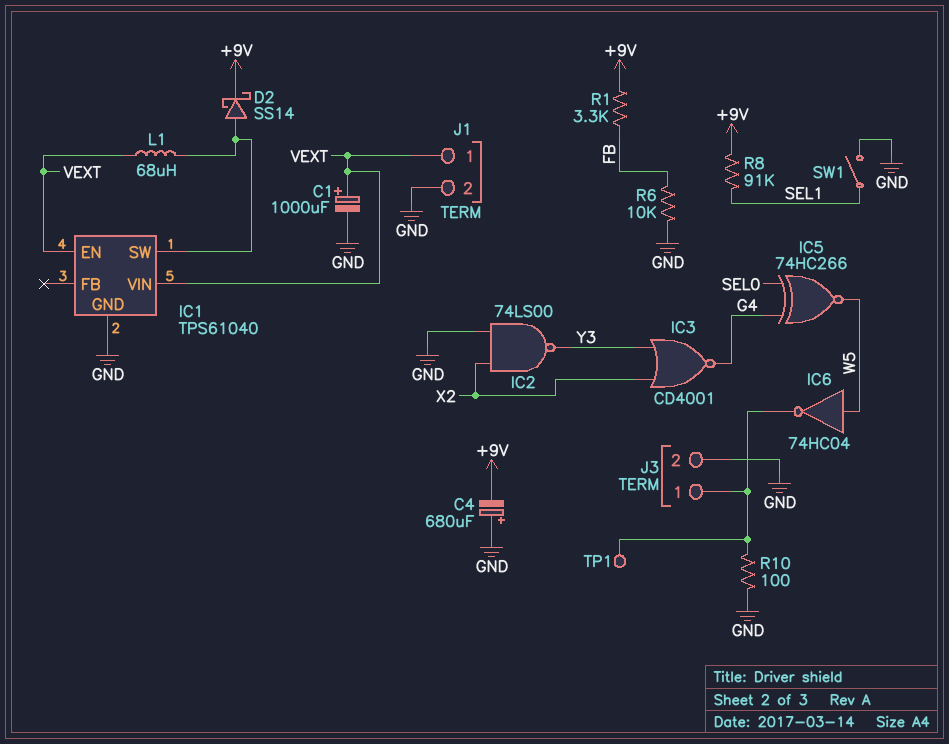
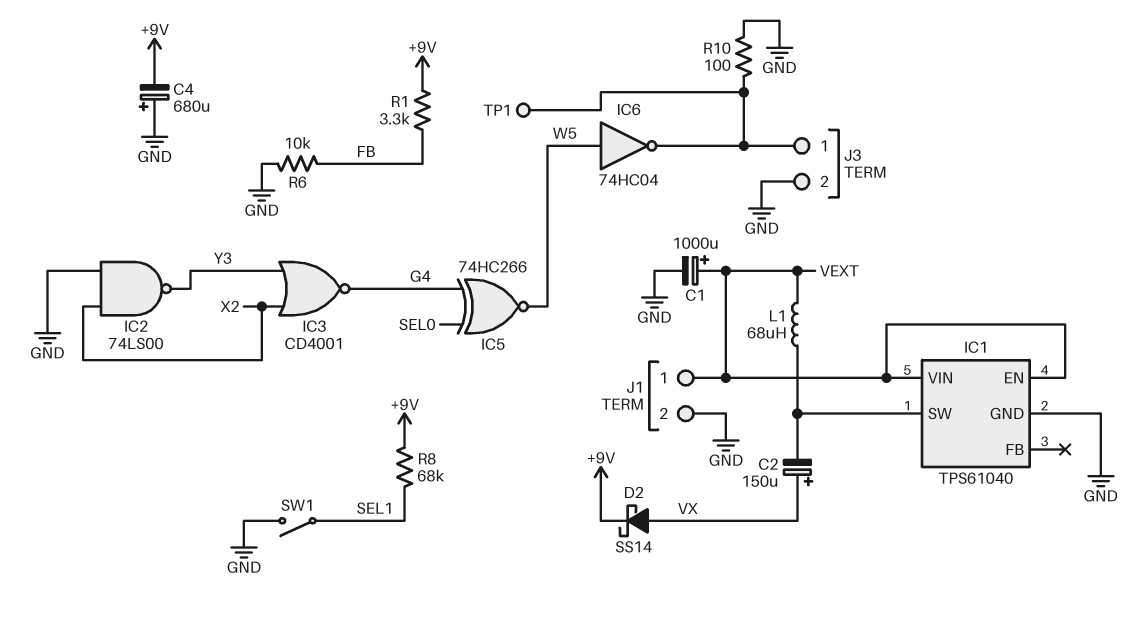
C2: none -> 150uF (plus VX, minus IC1/SW)
D2: schottky SS14 (A IC1/SW, K +9V) -> schottky SS14 (A VX, K +9V)
R8: 91k (+9V, SEL1) -> 68k (+9V, SEL1)

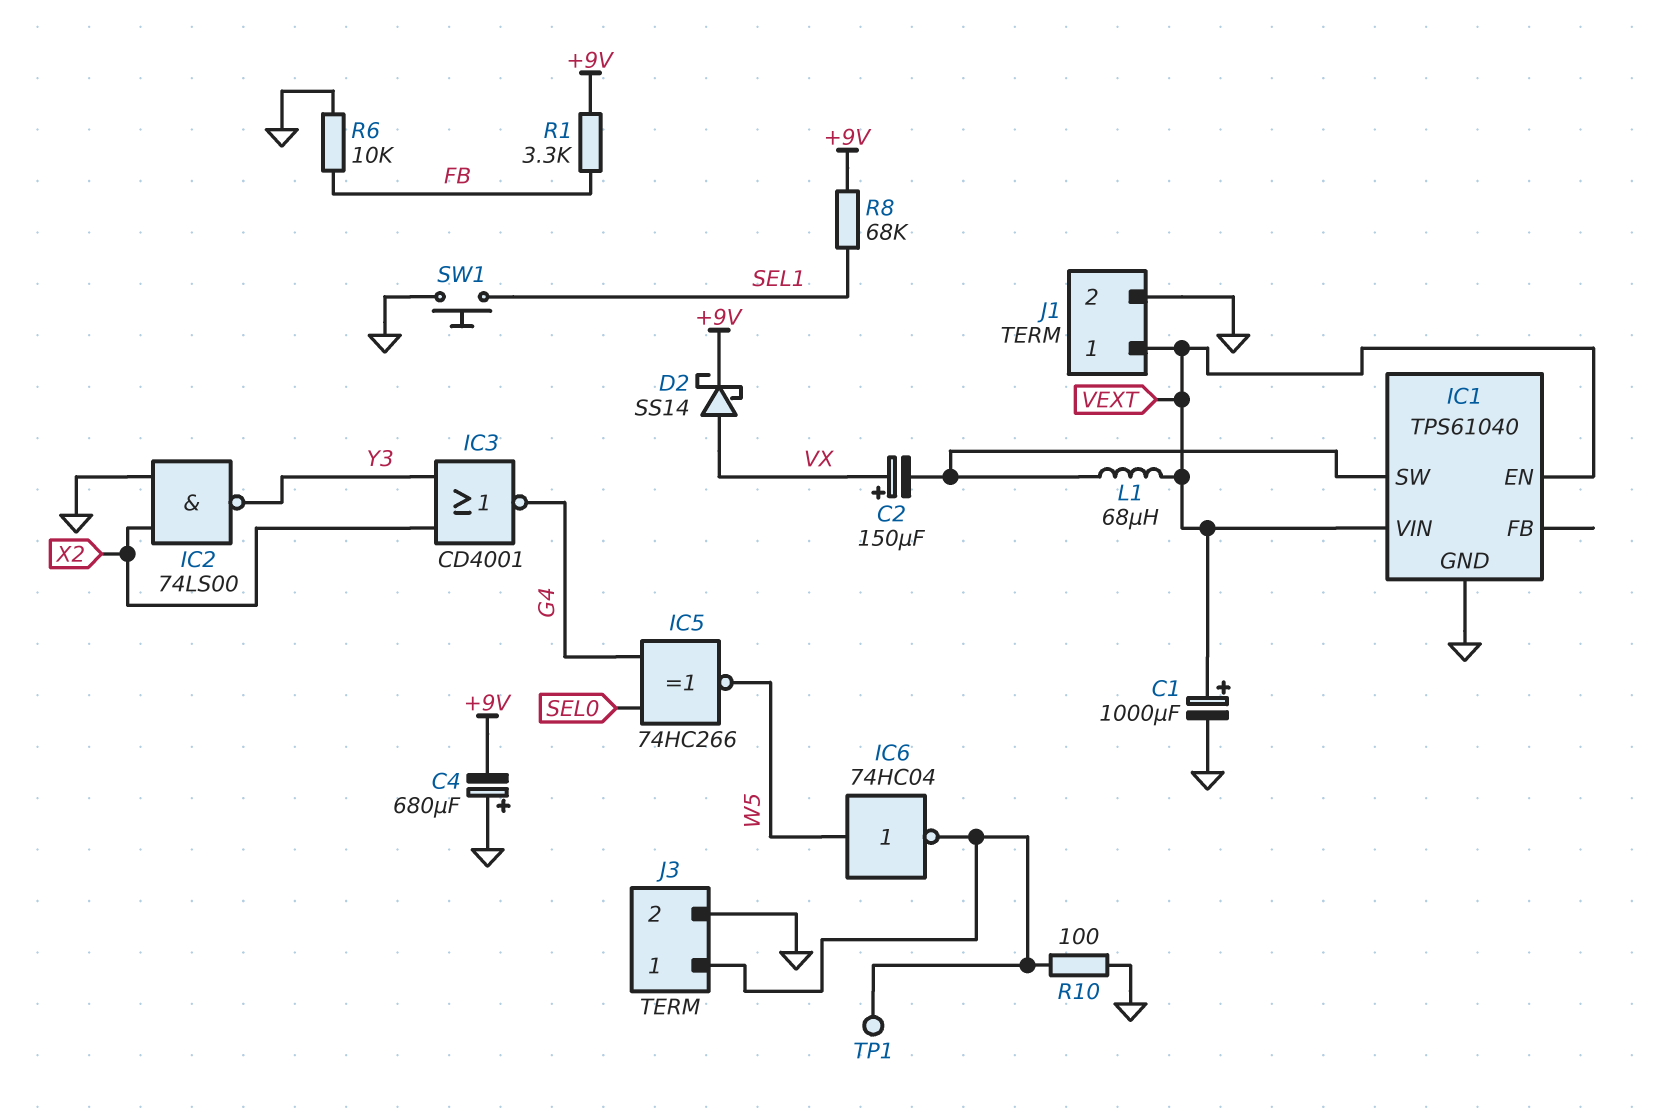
SW1: switch (GND, SEL1) -> button (GND, SEL1)

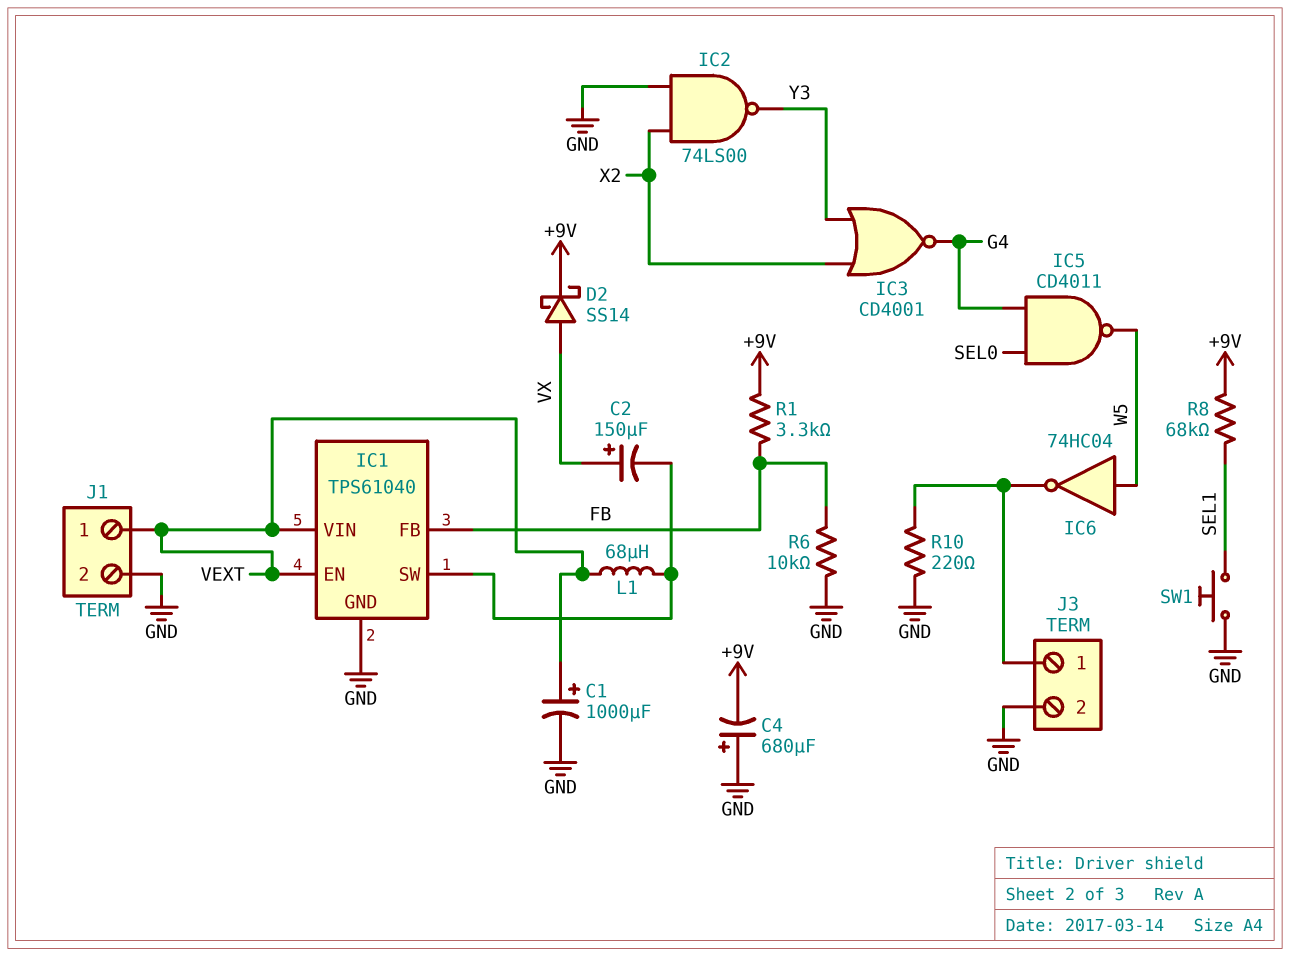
IC1 pin FB: none -> FB
IC5: XNOR 74HC266 (in G4, in SEL0, out W5) -> NAND CD4011 (in G4, in SEL0, out W5)
R10: 100 (GND, J3/1) -> 220 (GND, J3/1)
TP1: test point (J3/1) -> none

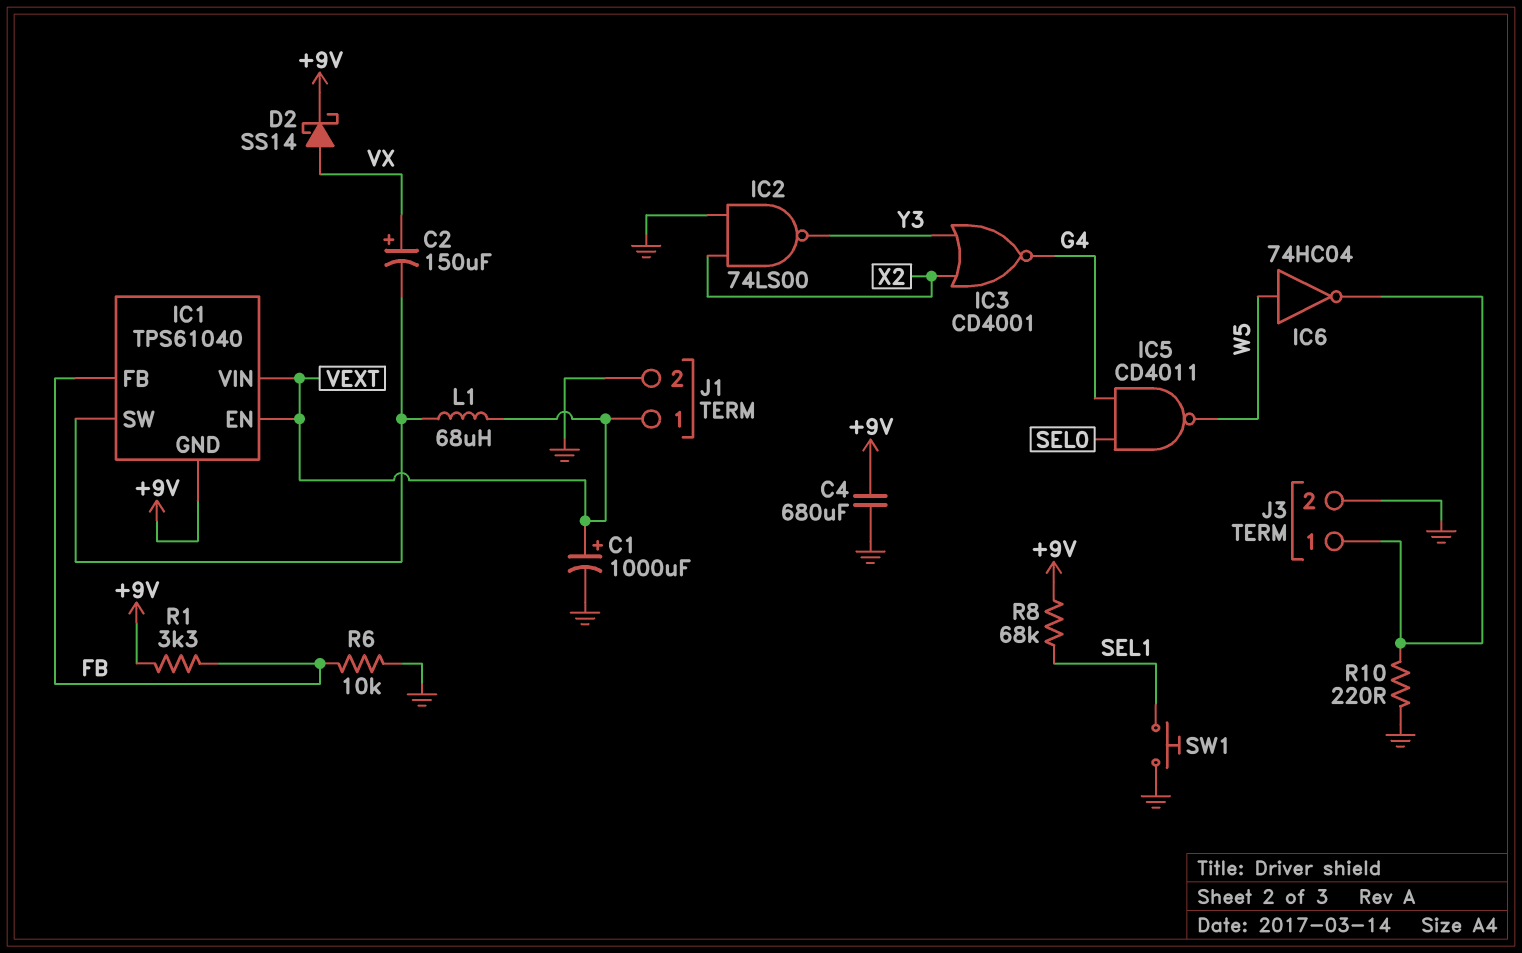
C4: 680uF (plus GND, minus +9V) -> 680uF (+9V, GND)
IC1 pin GND: GND -> +9V

